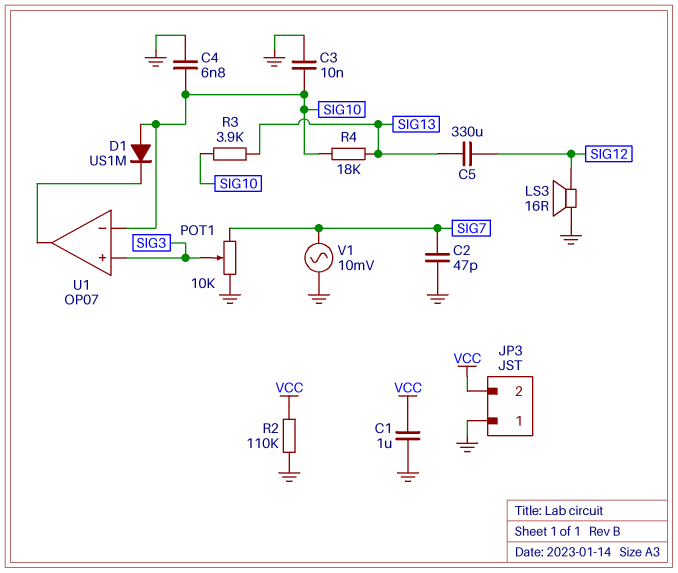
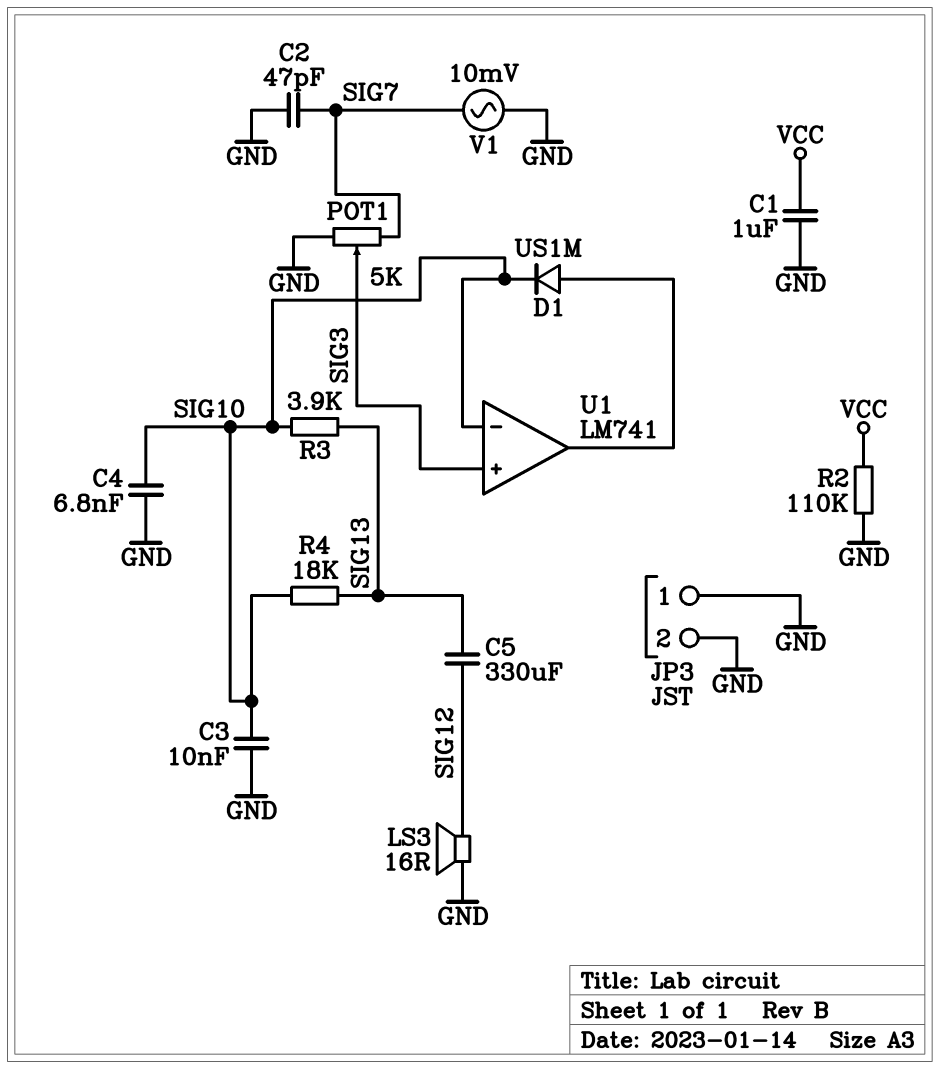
D1: diode US1M (A SIG10, K U1/out) -> diode US1M (A U1/out, K SIG10)
JP3 pin 2: VCC -> GND
POT1: 10k (GND, SIG7, wiper SIG3) -> 5k (GND, SIG7, wiper SIG3)
U1: OP07 -> LM741

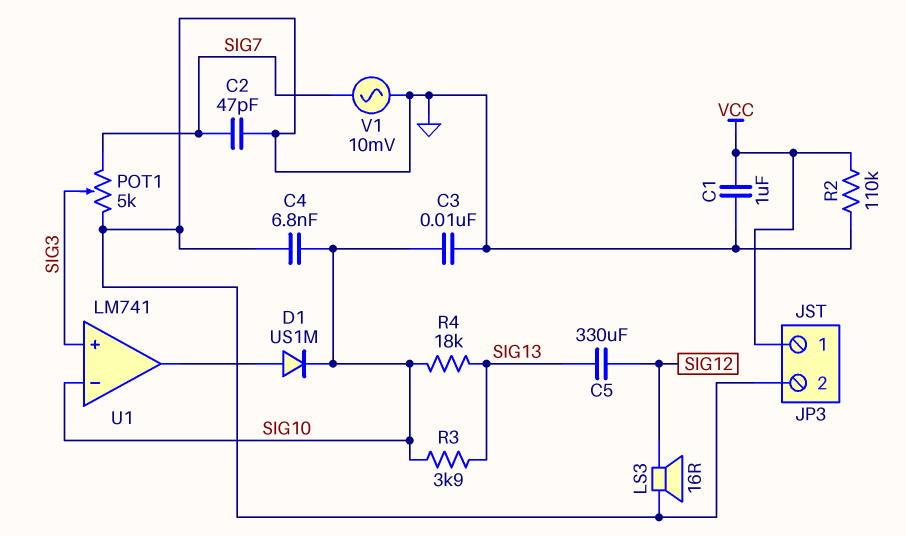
JP3 pin 1: GND -> VCC

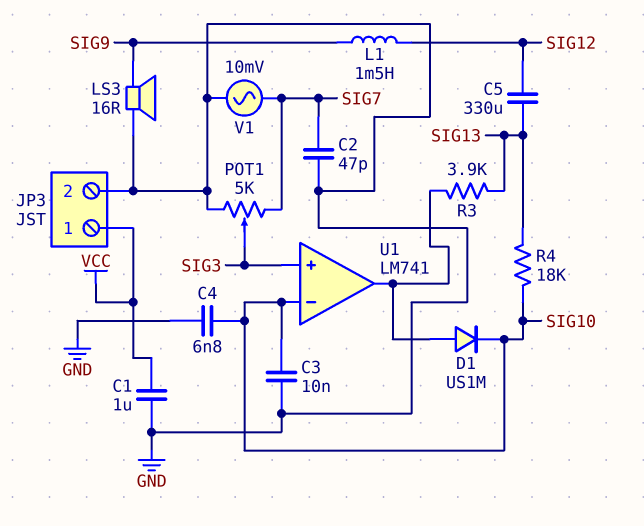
L1: none -> 1.5mH (SIG9, SIG12)
LS3: speaker 16R (GND, SIG12) -> speaker 16R (GND, SIG9)
R2: 110k (GND, VCC) -> none
R3: 3.9k (SIG10, SIG13) -> 3.9k (SIG13, U1/out)

